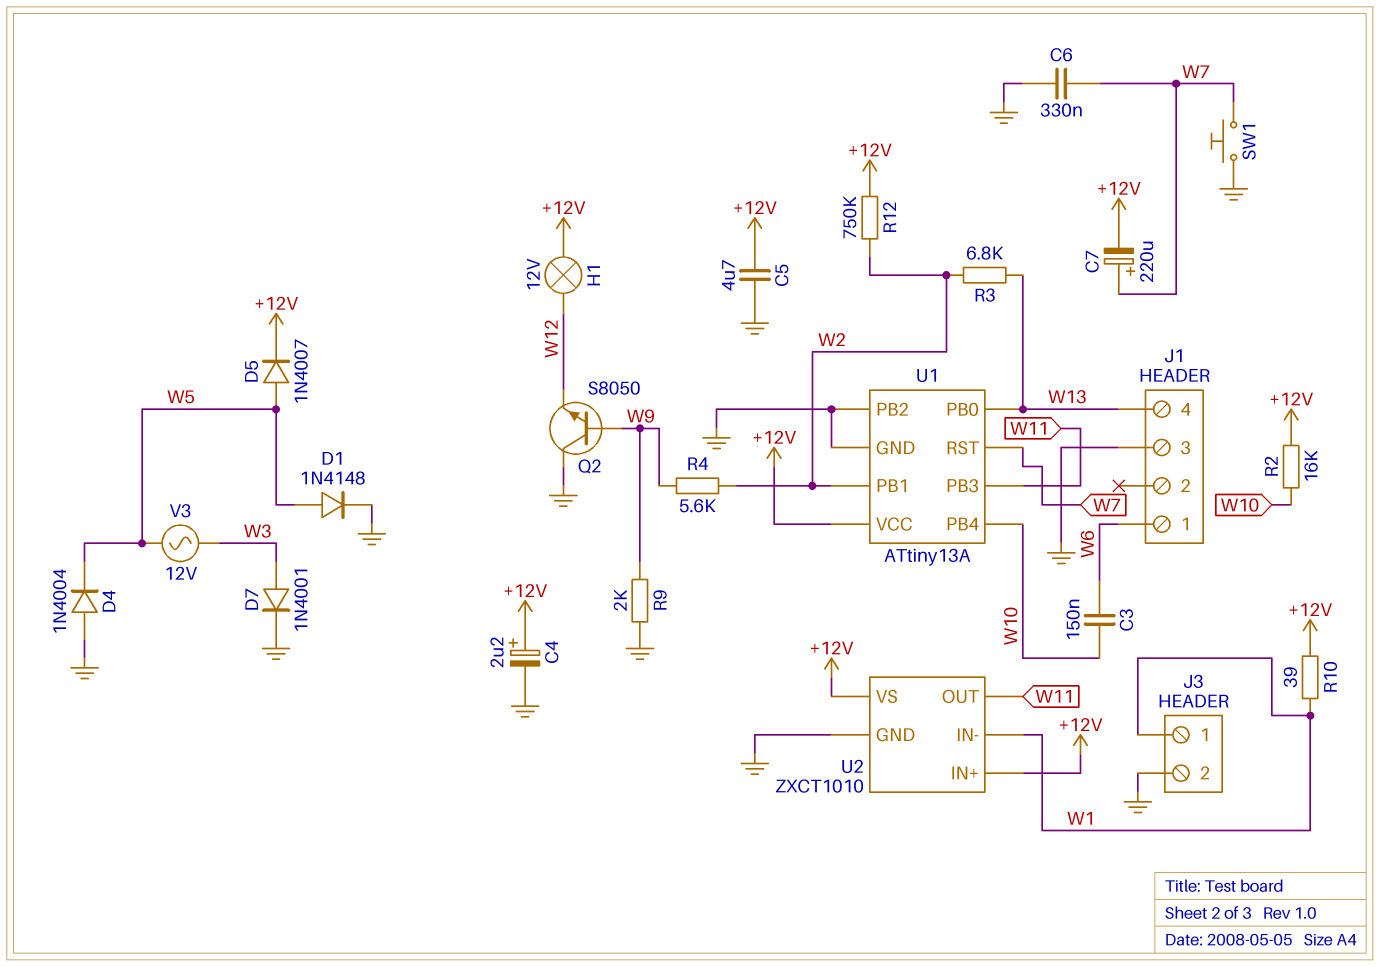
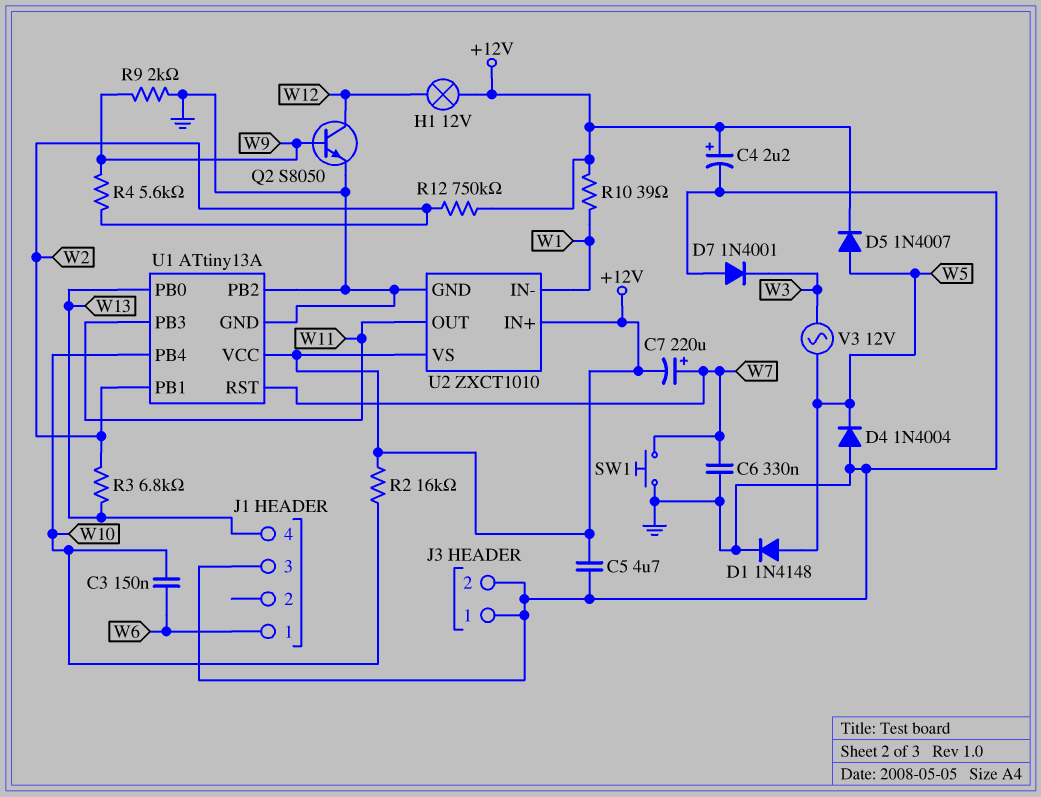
D7: diode 1N4001 (A W3, K GND) -> diode 1N4001 (A GND, K W3)
J3 pin 1: W1 -> GND
Q2: NPN S8050 (B W9, C GND, E W12) -> NPN S8050 (B W9, C W12, E GND)

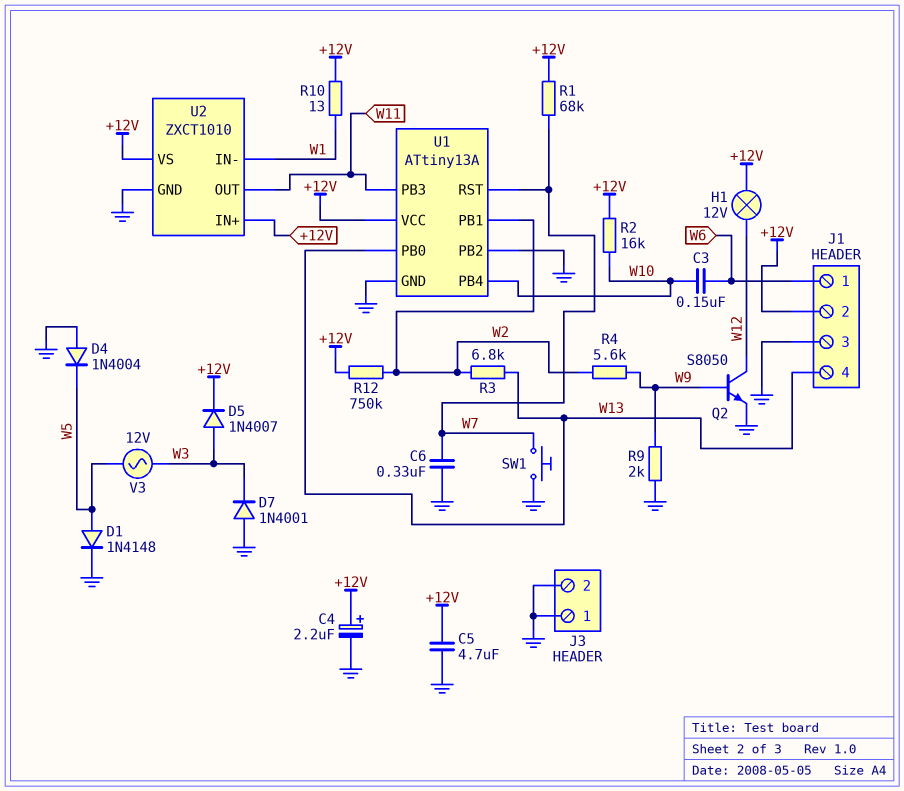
C7: 220uF (plus W7, minus +12V) -> none
D5: diode 1N4007 (A W5, K +12V) -> diode 1N4007 (A W3, K +12V)
J1 pin 2: none -> +12V
R1: none -> 68k (+12V, W7)
R10: 39 (+12V, W1) -> 13 (+12V, W1)

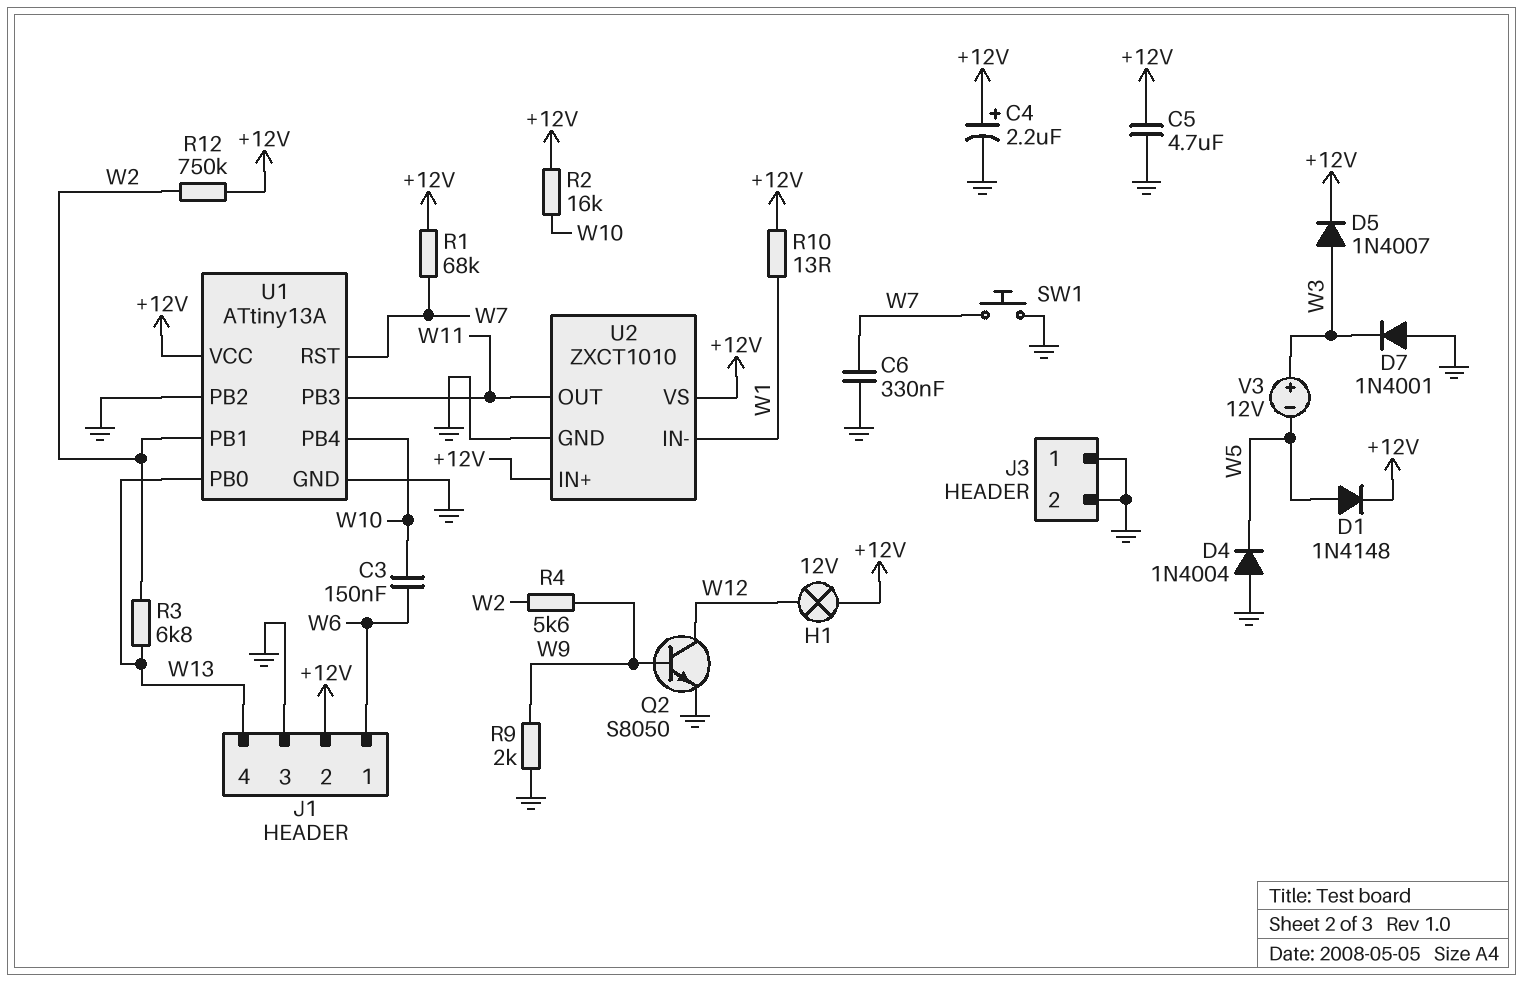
D1: diode 1N4148 (A W5, K GND) -> diode 1N4148 (A W5, K +12V)
V3: AC 12V (W3, W5) -> 12V (plus W3, minus W5)

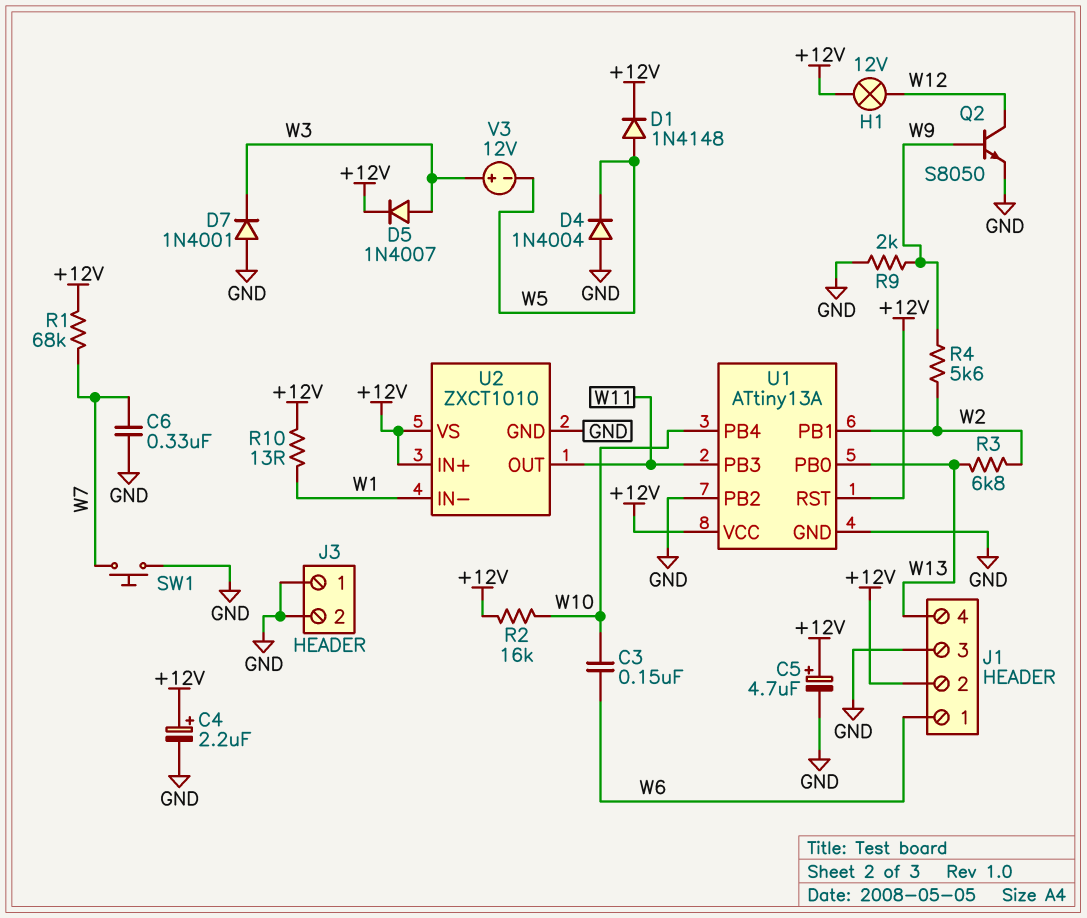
C5: 4.7uF (+12V, GND) -> 4.7uF (plus +12V, minus GND)
R12: 750k (+12V, W2) -> none
U1 pin RST: W7 -> +12V

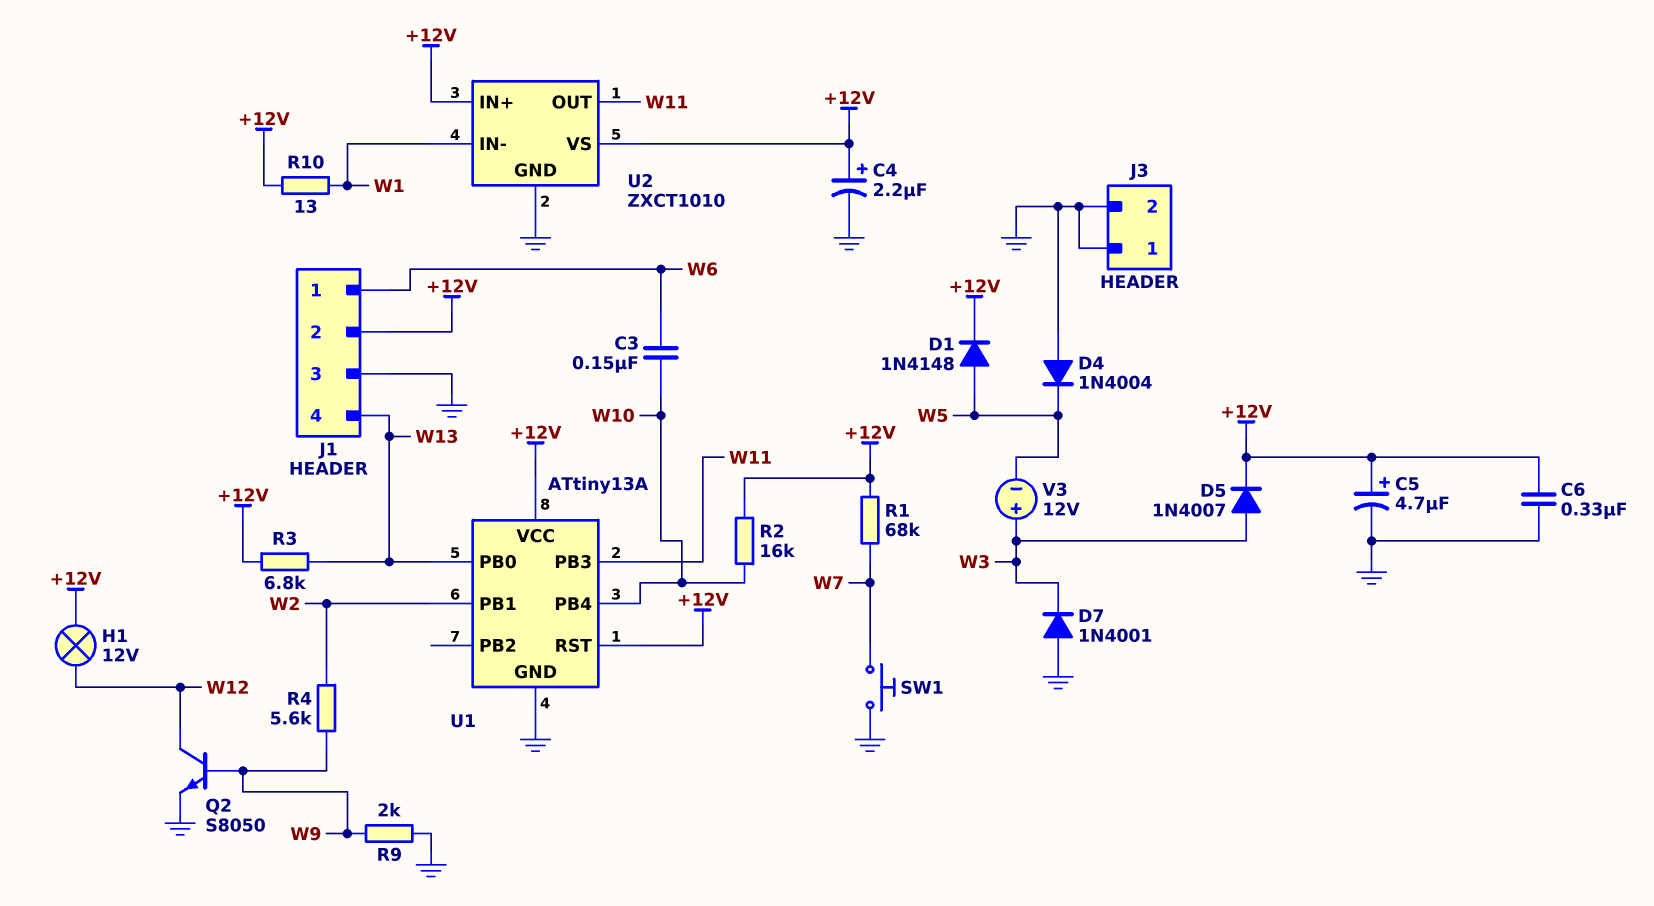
C6: 330nF (GND, W7) -> 330nF (+12V, GND)
R3: 6.8k (W2, W13) -> 6.8k (+12V, W13)
U1 pin PB2: GND -> none

